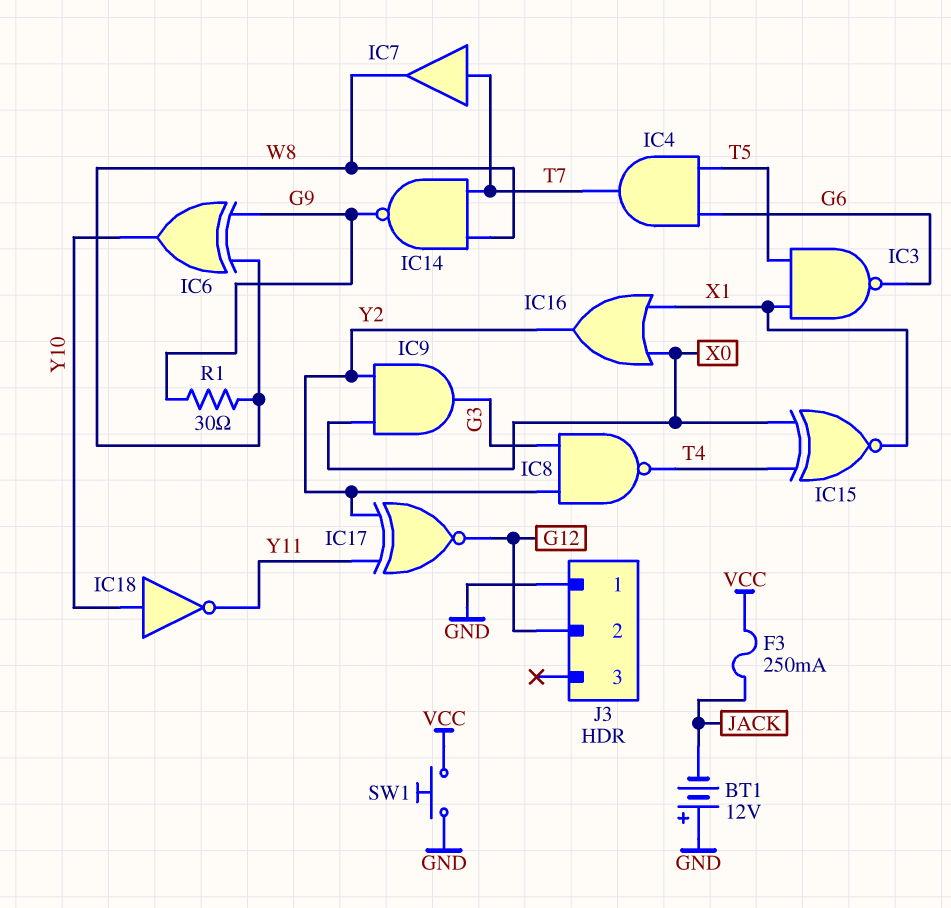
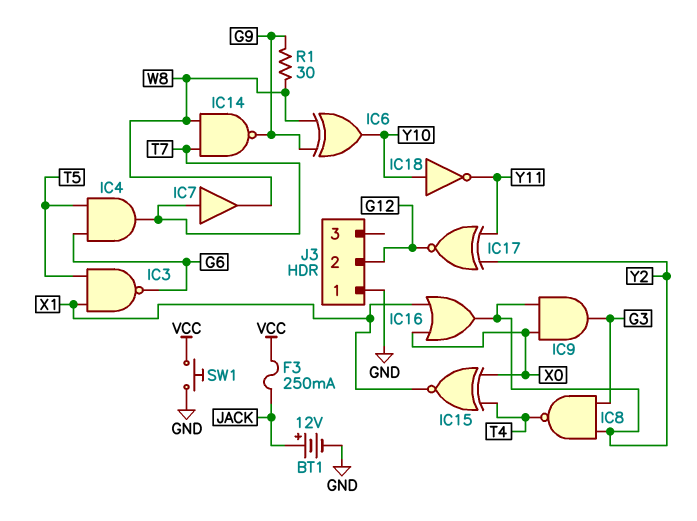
BT1: 12V (plus GND, minus JACK) -> 12V (plus JACK, minus GND)

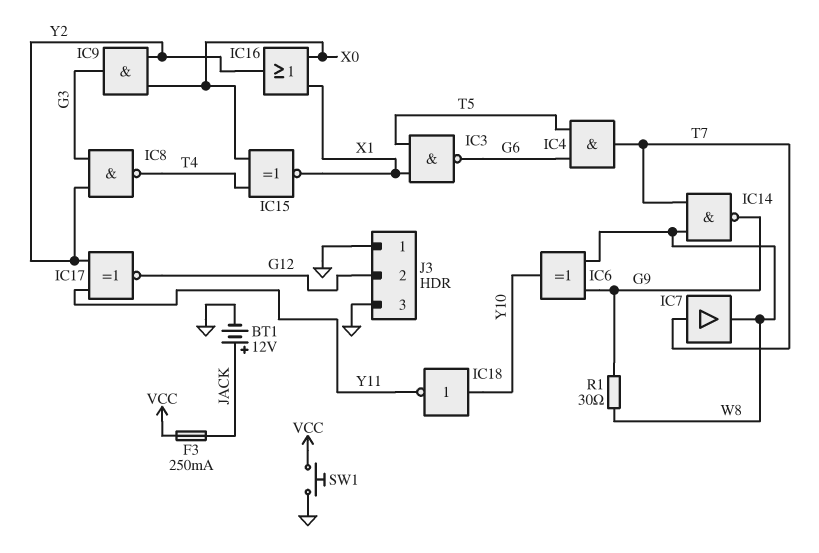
J3 pin 3: none -> GND

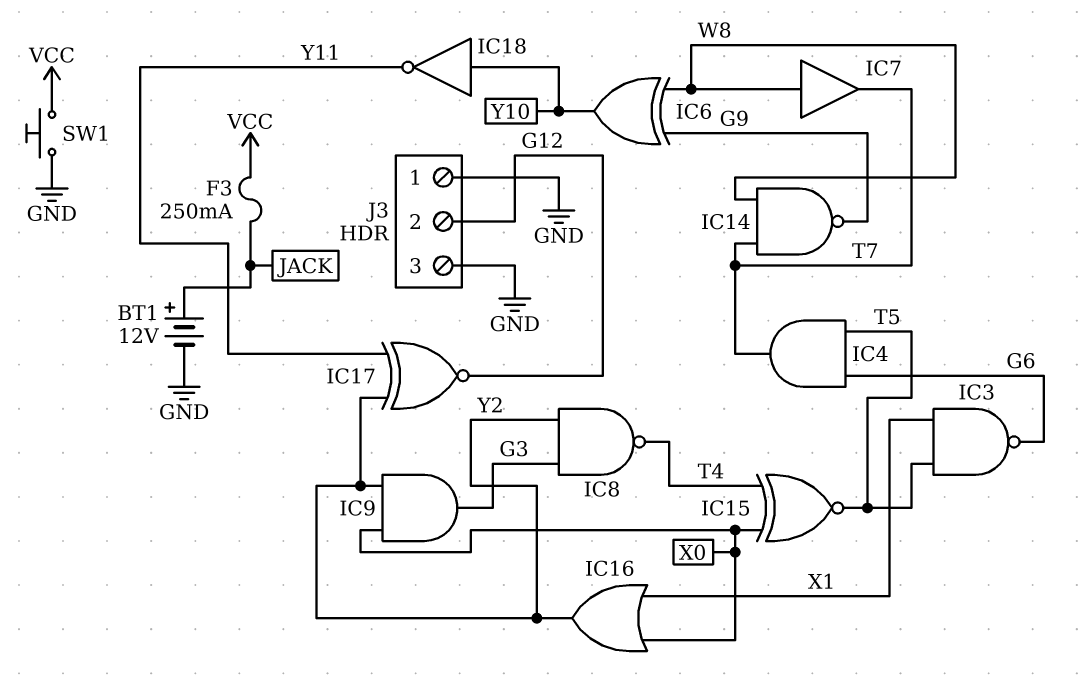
IC7: buffer (in T7, out W8) -> buffer (in W8, out T7)
IC15: XNOR (in T4, in X0, out X1) -> XNOR (in T4, in X0, out T5)
R1: 30 (G9, W8) -> none

